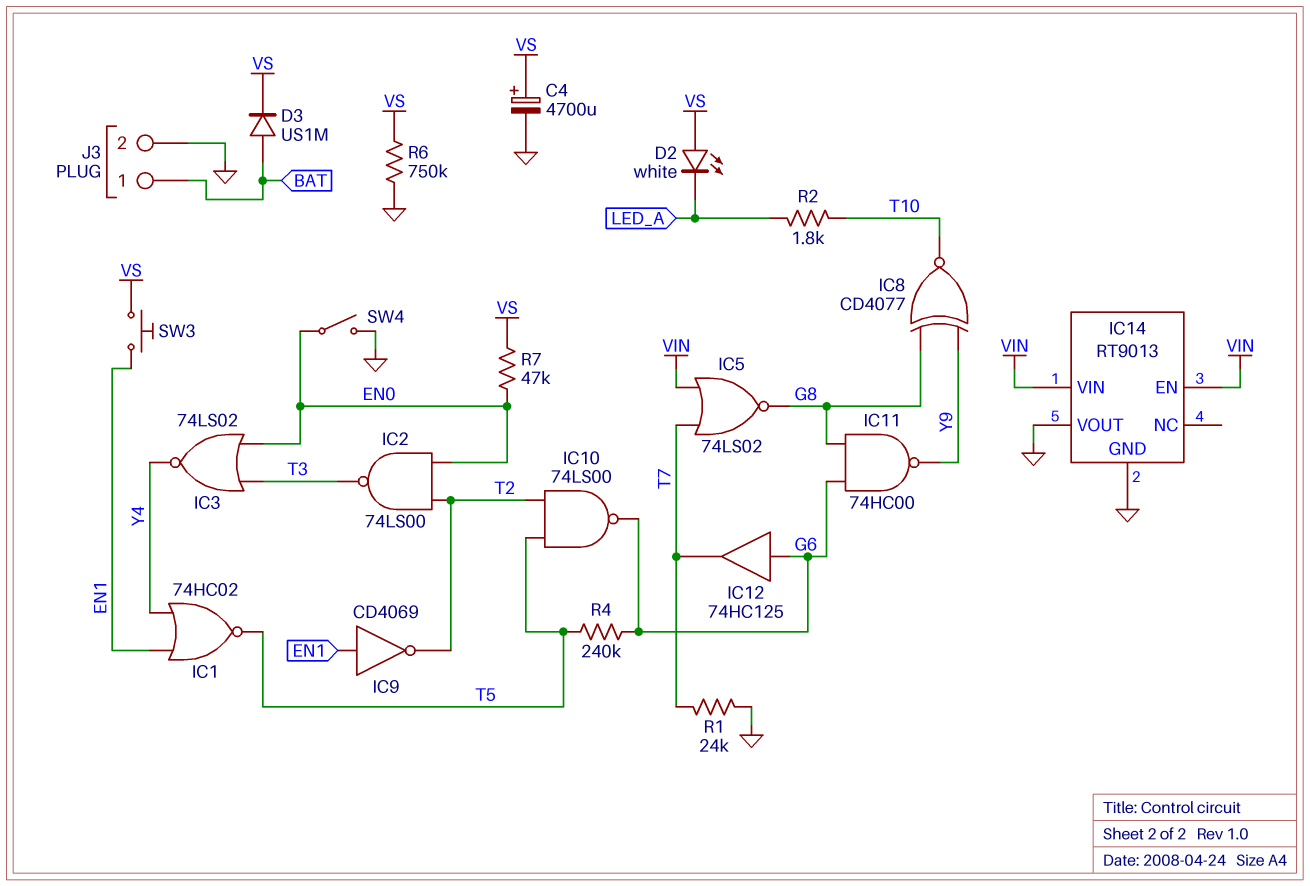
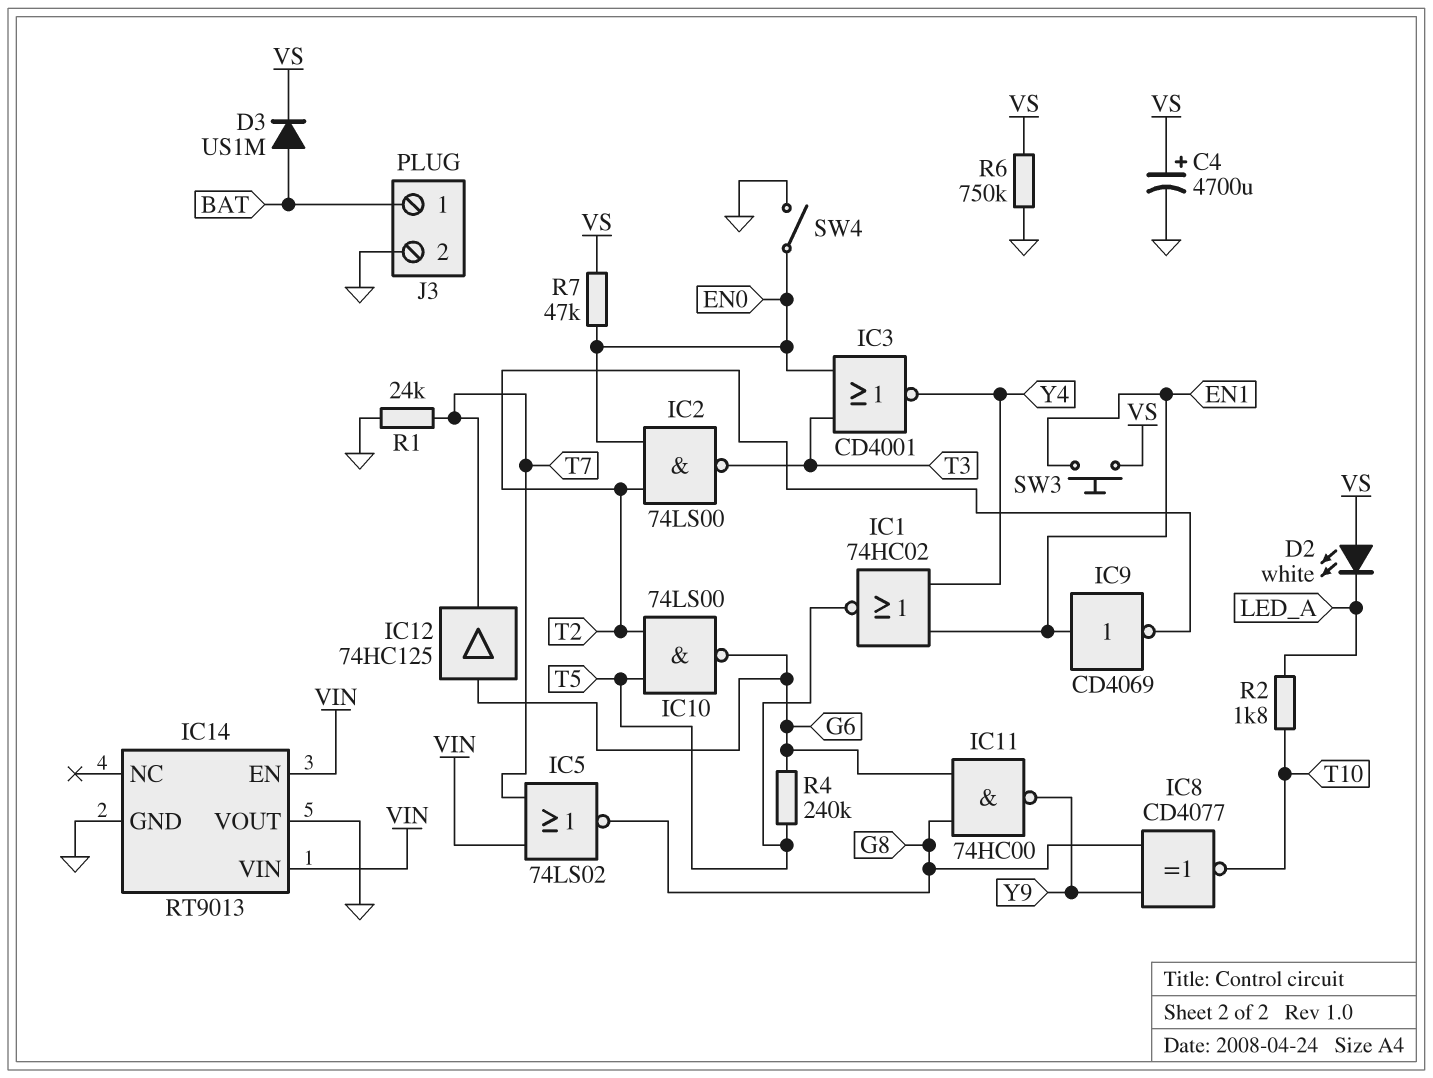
IC3: NOR 74LS02 (in EN0, in T3, out Y4) -> NOR CD4001 (in EN0, in T3, out Y4)

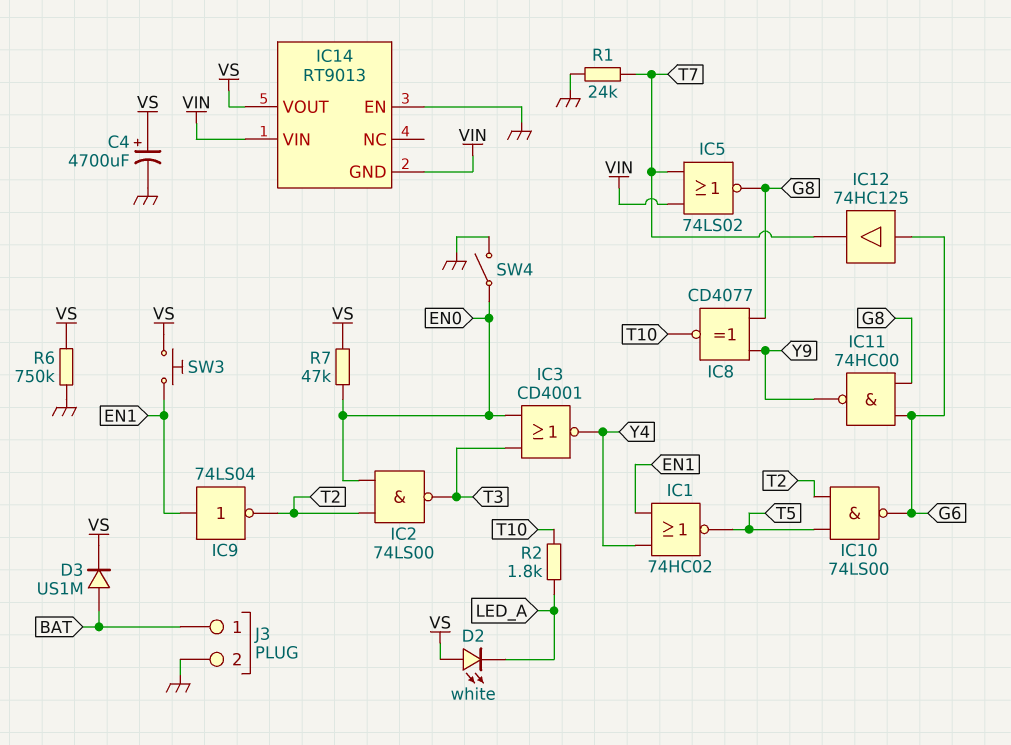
IC9: NOT CD4069 (in EN1, out T2) -> NOT 74LS04 (in EN1, out T2)
IC14 pin EN: VIN -> GND
IC14 pin GND: GND -> VIN
IC14 pin VOUT: GND -> VS
R4: 240k (G6, T5) -> none

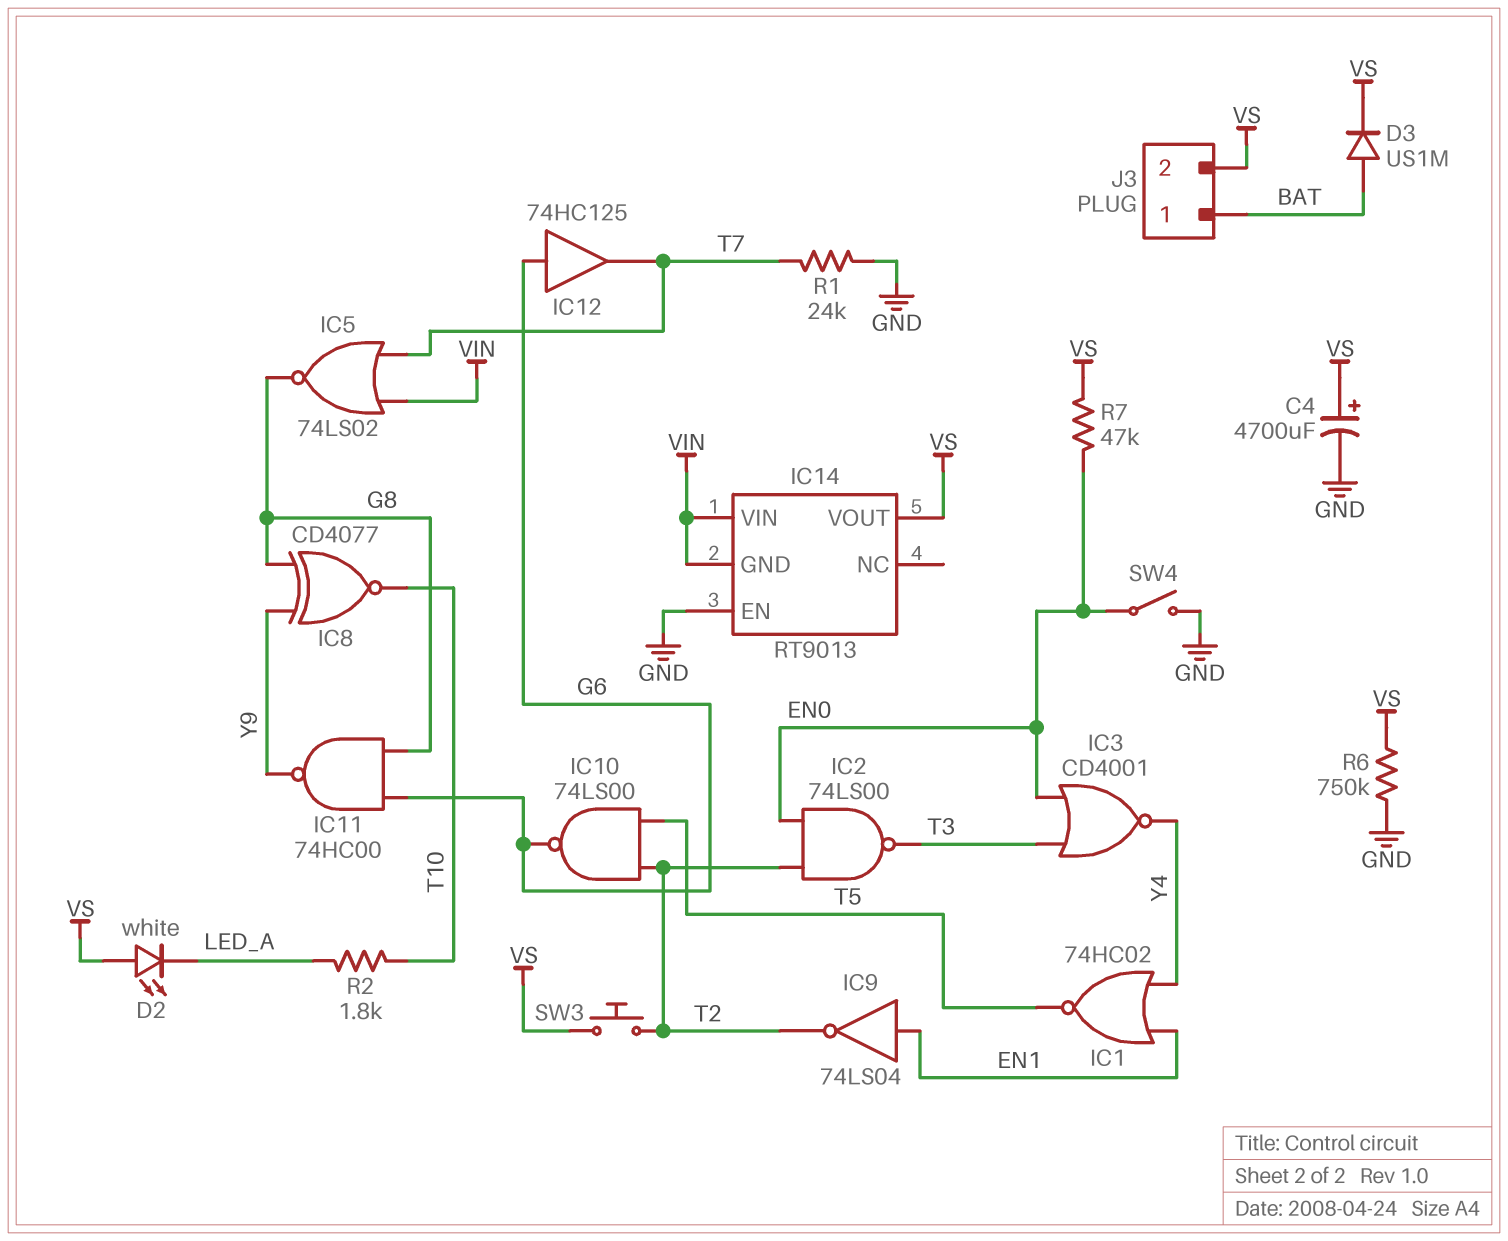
J3 pin 2: GND -> VS
SW3: button (EN1, VS) -> button (T2, VS)

